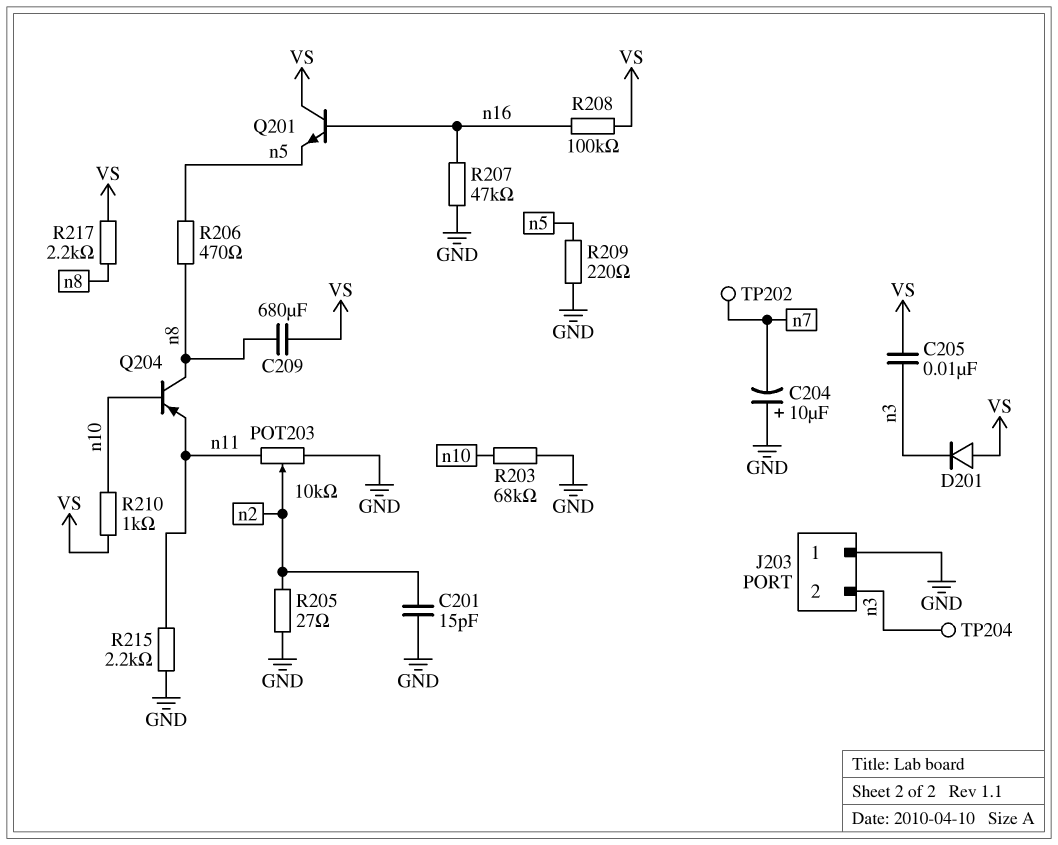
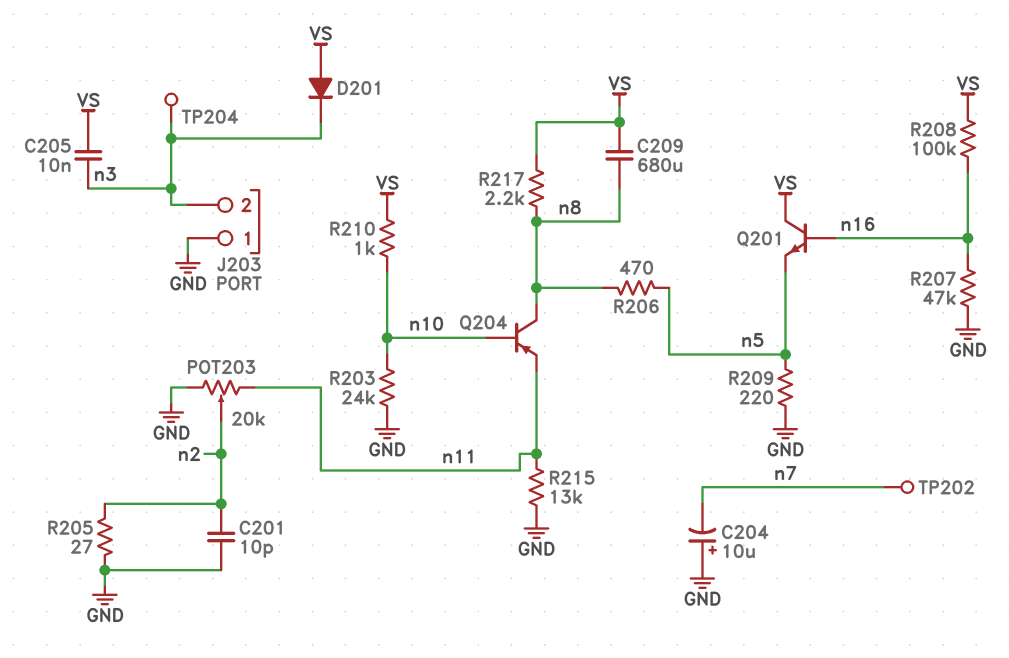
C201: 15pF (GND, n2) -> 10pF (GND, n2)
POT203: 10k (GND, n11, wiper n2) -> 20k (GND, n11, wiper n2)
R203: 68k (GND, n10) -> 24k (GND, n10)
R215: 2.2k (GND, n11) -> 13k (GND, n11)

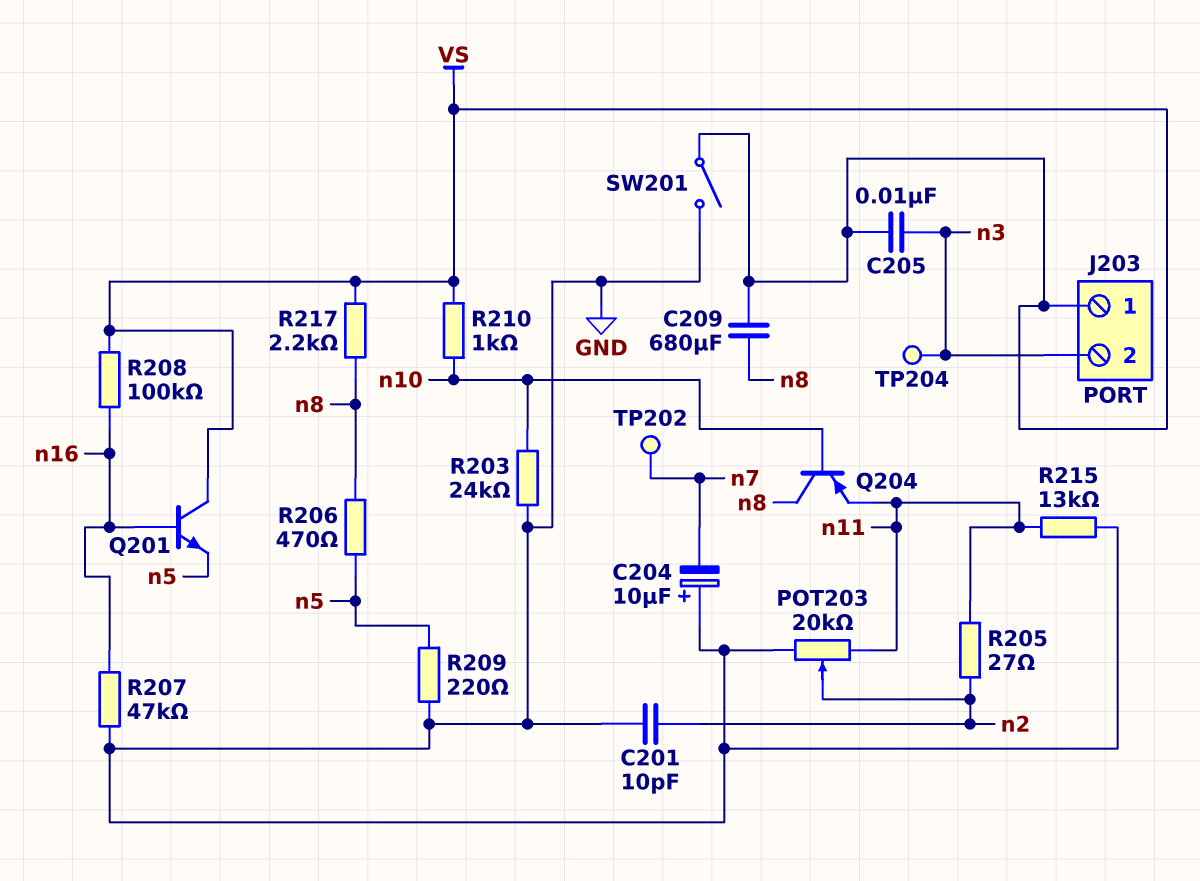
D201: diode (A VS, K n3) -> none
J203 pin 1: GND -> VS
R205: 27 (GND, n2) -> 27 (n2, n11)
SW201: none -> switch (GND, VS)

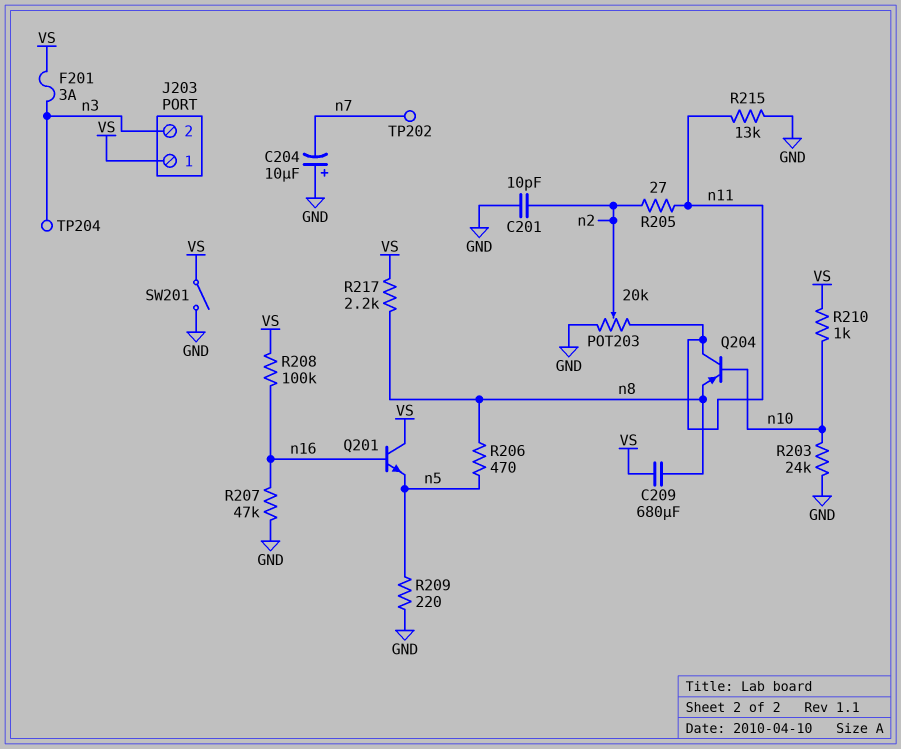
C205: 10nF (VS, n3) -> none
F201: none -> 3A (VS, n3)
Q204: PNP (B n10, C n8, E n11) -> PNP (B n10, C n11, E n8)

